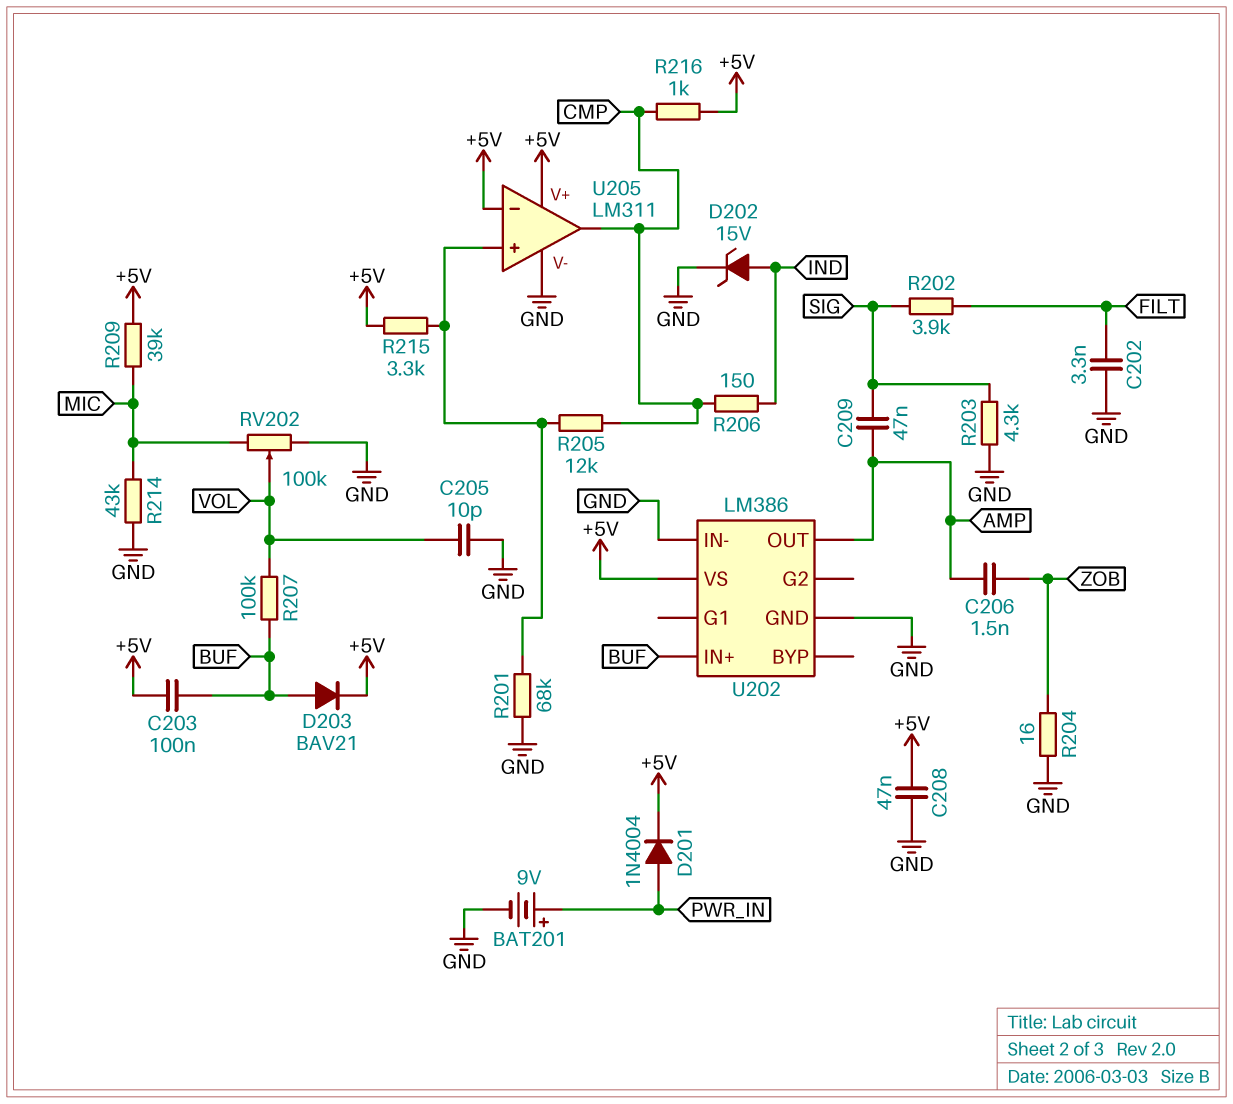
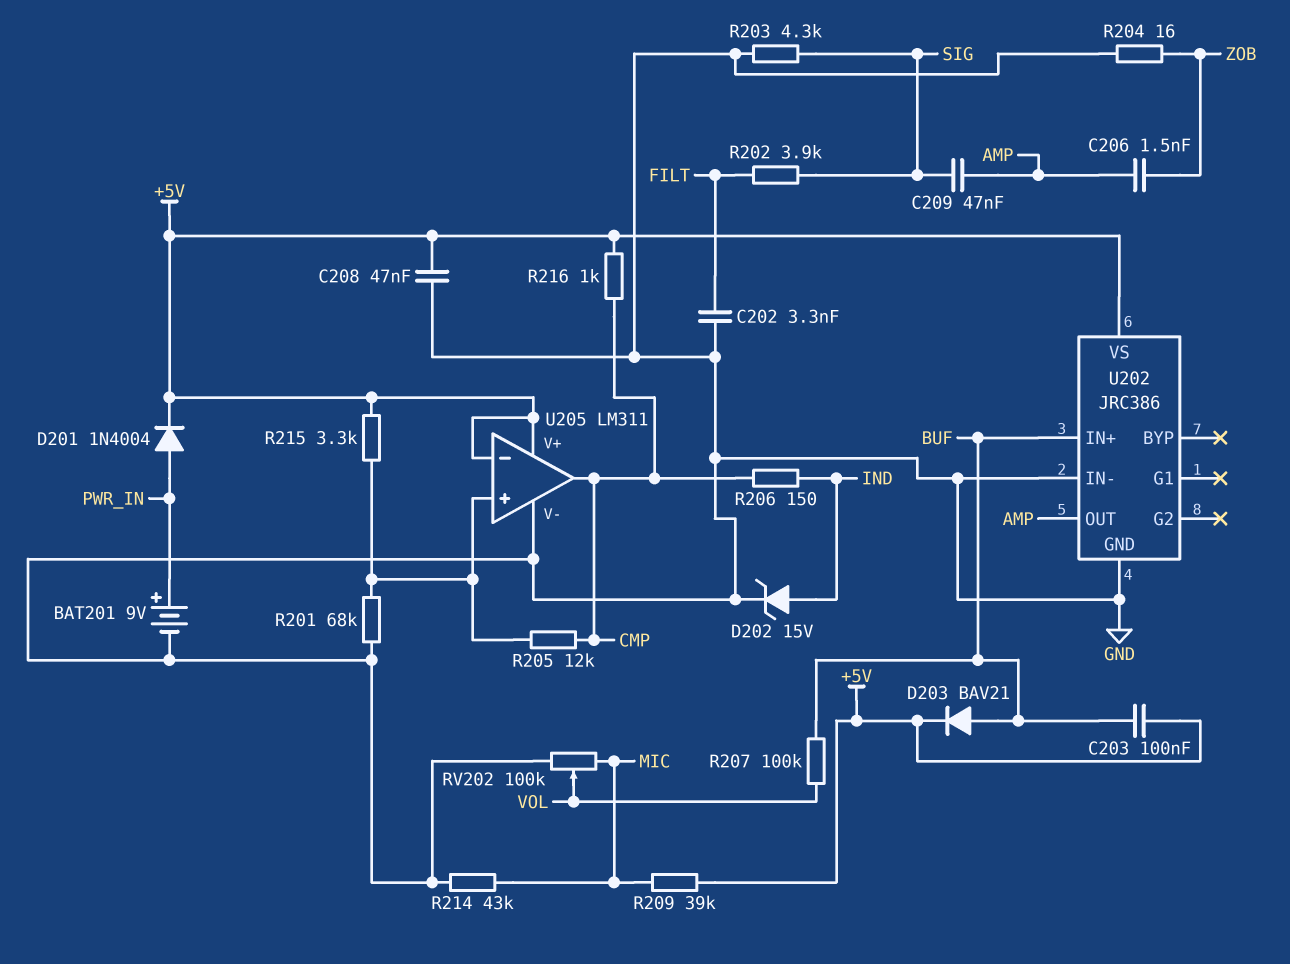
C205: 10pF (GND, VOL) -> none
U202: LM386 -> JRC386

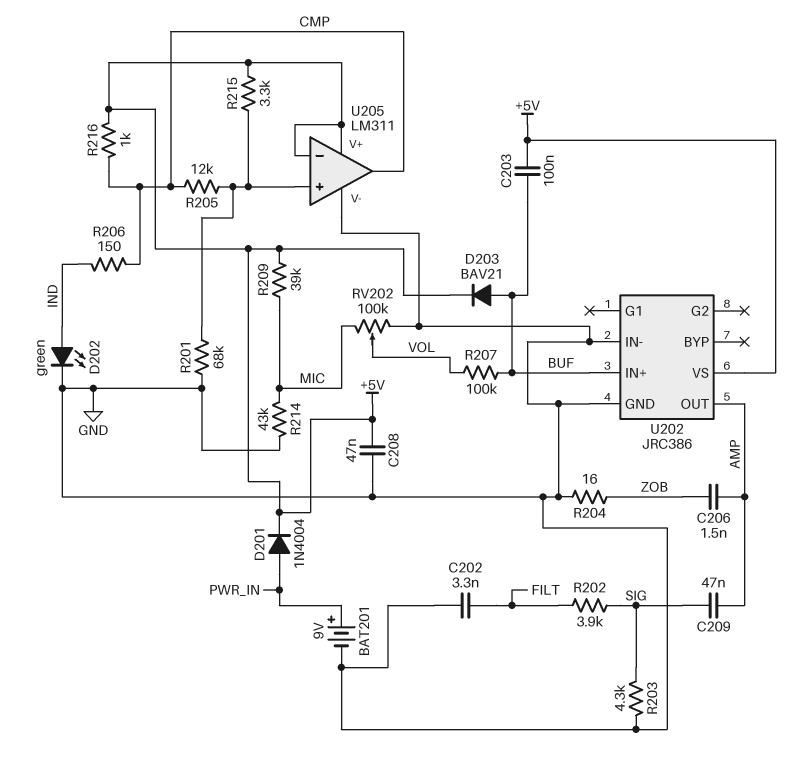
D202: zener 15V (A IND, K GND) -> LED green (A IND, K GND)

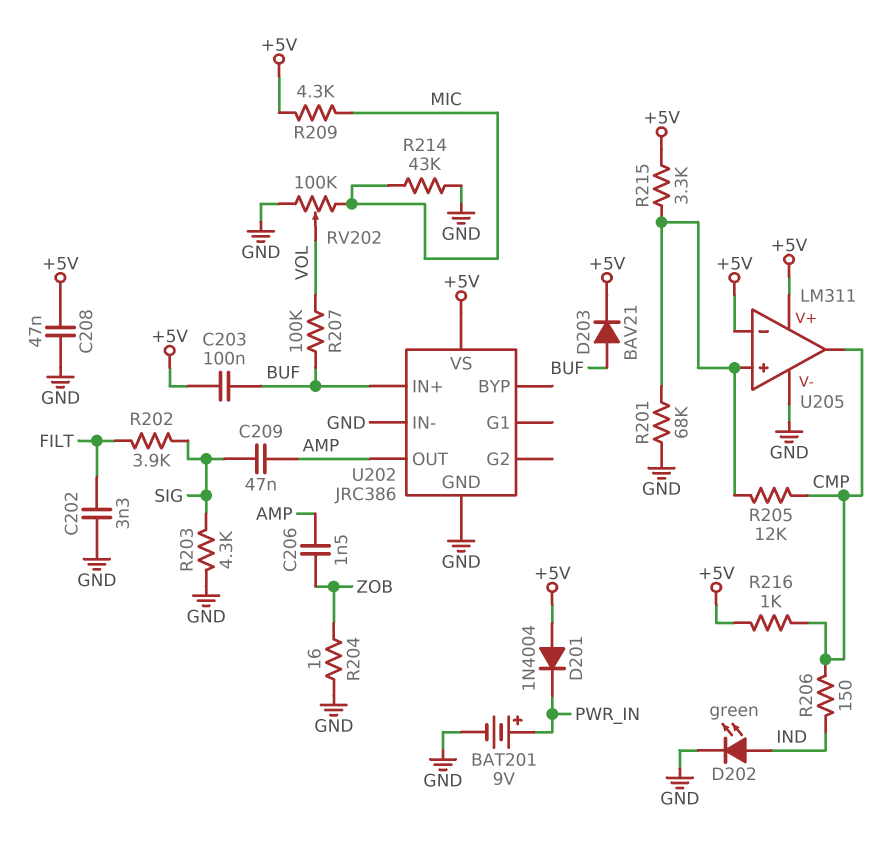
D201: diode 1N4004 (A PWR_IN, K +5V) -> diode 1N4004 (A +5V, K PWR_IN)
R209: 39k (+5V, MIC) -> 4.3k (+5V, MIC)

